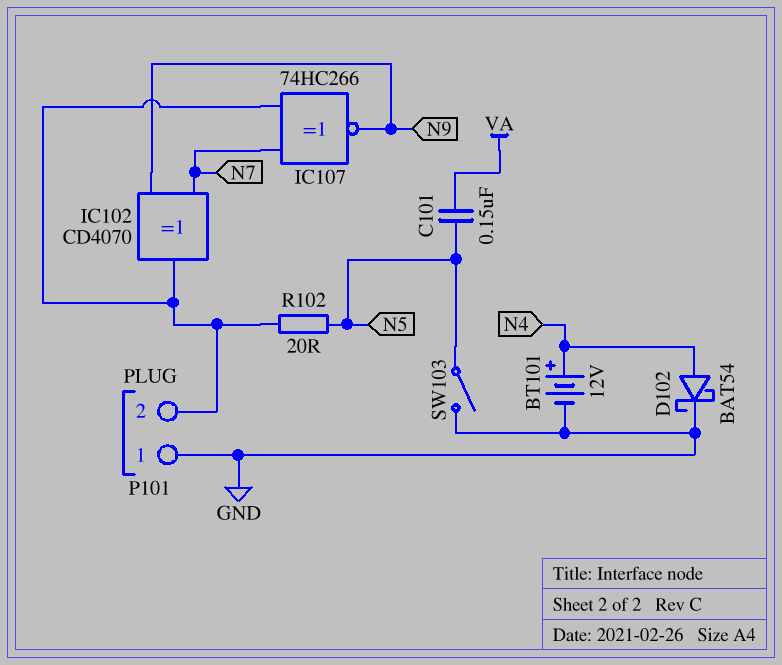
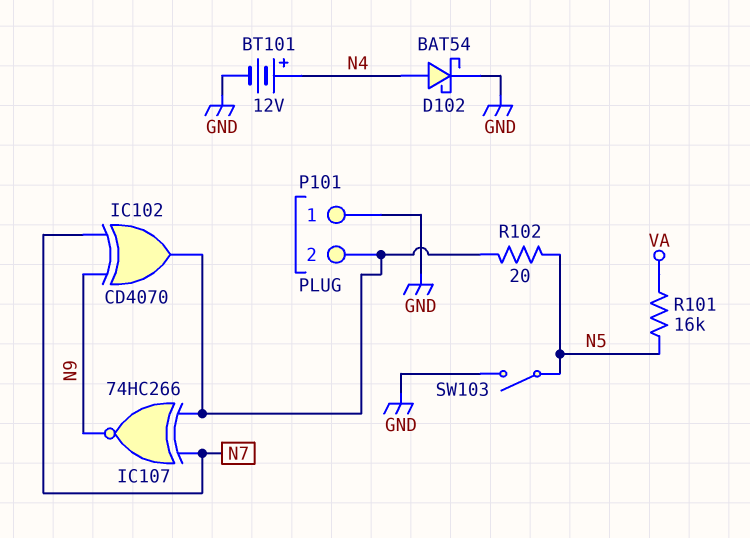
C101: 150nF (N5, VA) -> none
R101: none -> 16k (N5, VA)

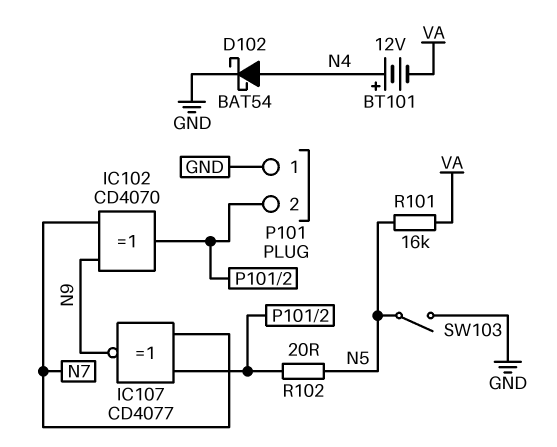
BT101: 12V (plus N4, minus GND) -> 12V (plus N4, minus VA)
IC107: XNOR 74HC266 (in N7, in P101/2, out N9) -> XNOR CD4077 (in N7, in P101/2, out N9)

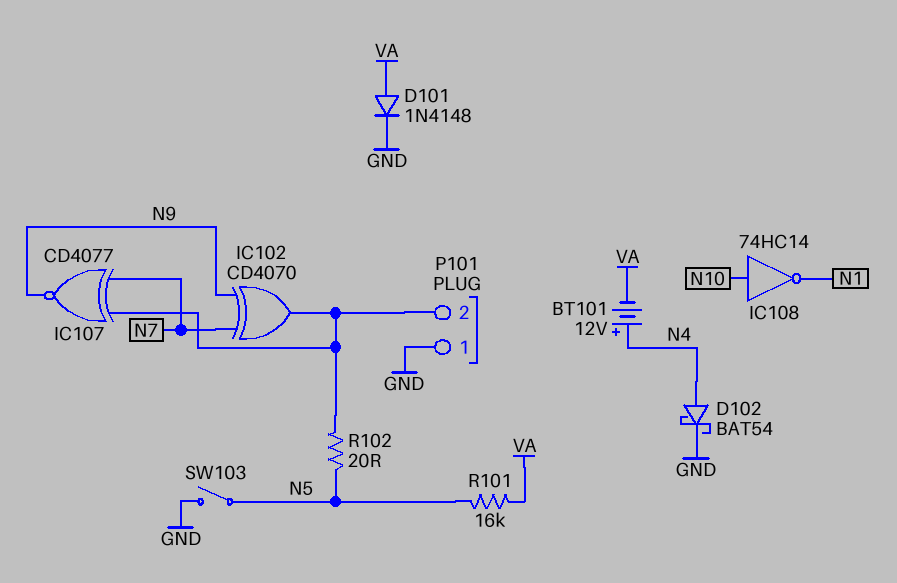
D101: none -> diode 1N4148 (A VA, K GND)
IC108: none -> NOT 74HC14 (in N10, out N1)

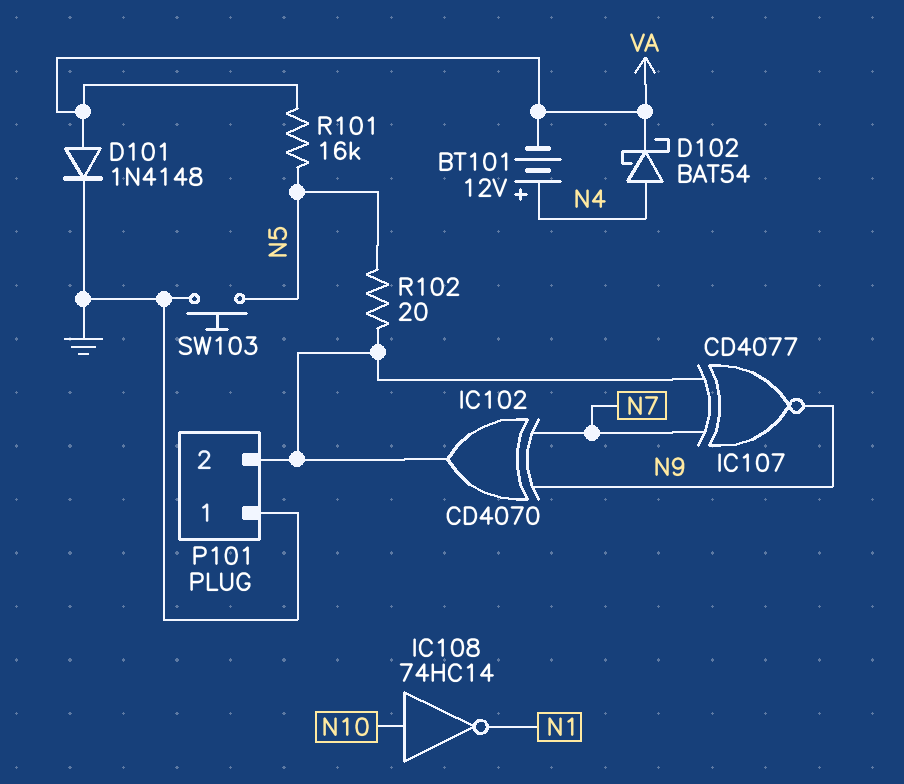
D102: schottky BAT54 (A N4, K GND) -> schottky BAT54 (A N4, K VA)
SW103: switch (GND, N5) -> button (GND, N5)

